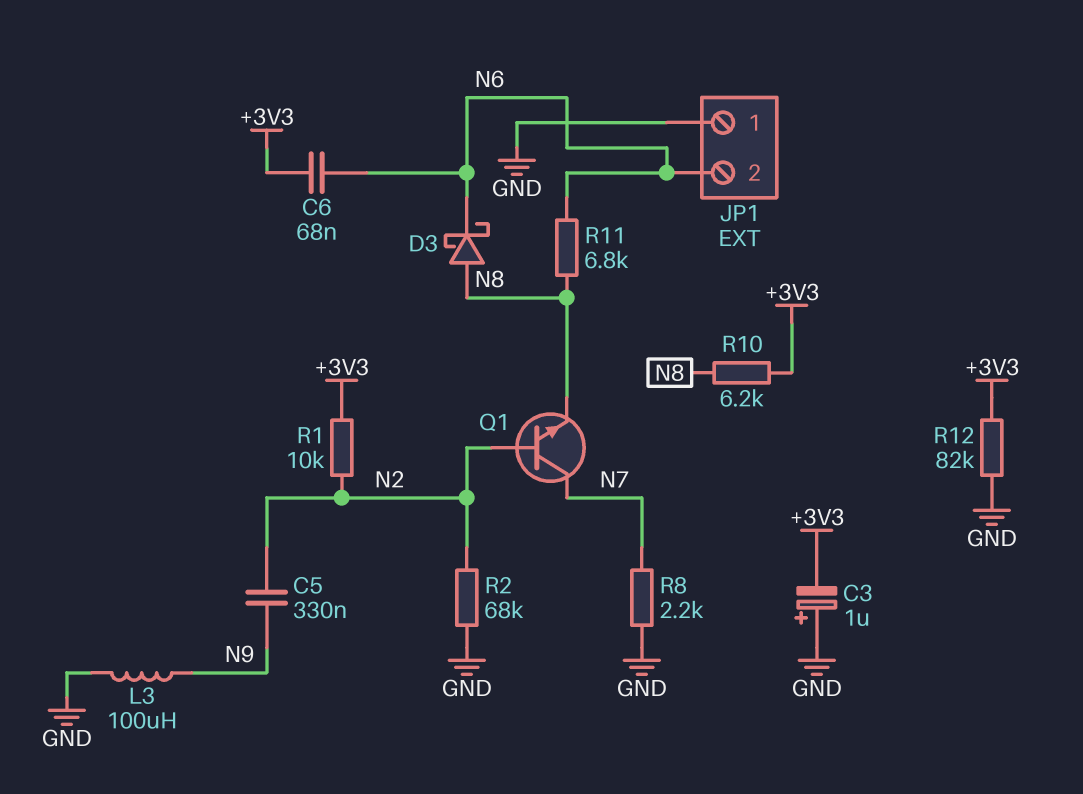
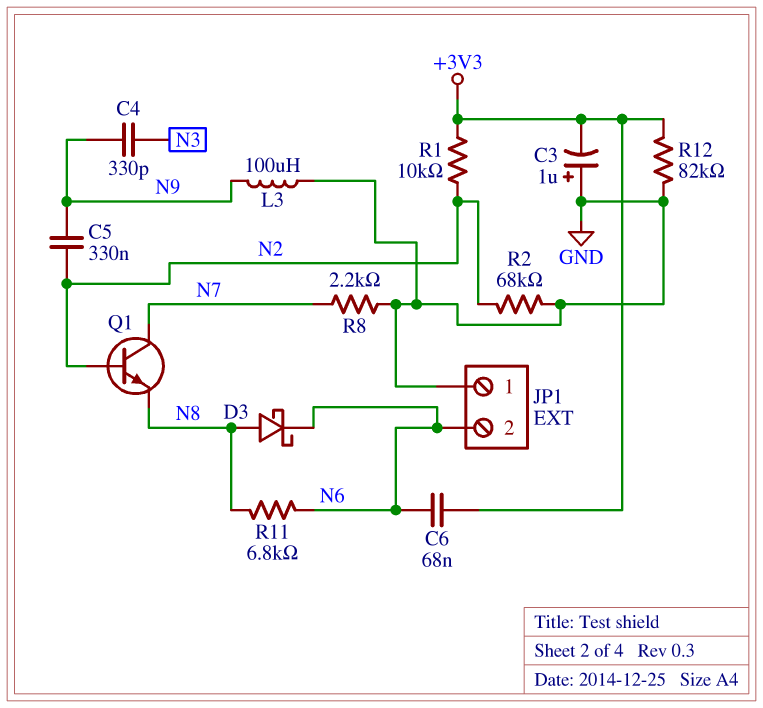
C4: none -> 330pF (N3, N9)
R10: 6.2k (+3V3, N8) -> none

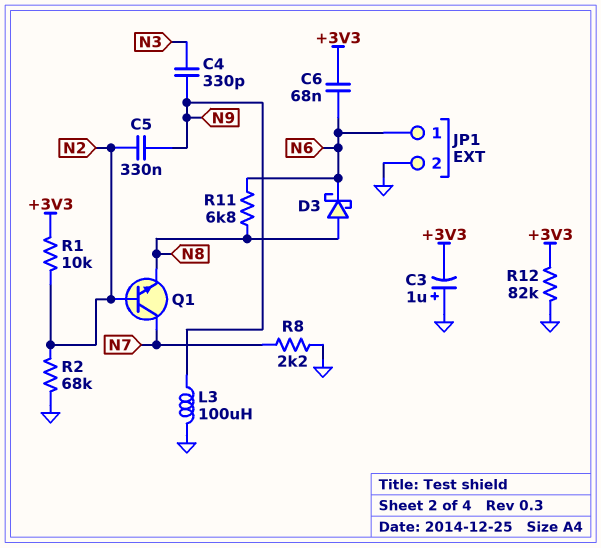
JP1 pin 1: GND -> N6
JP1 pin 2: N6 -> GND

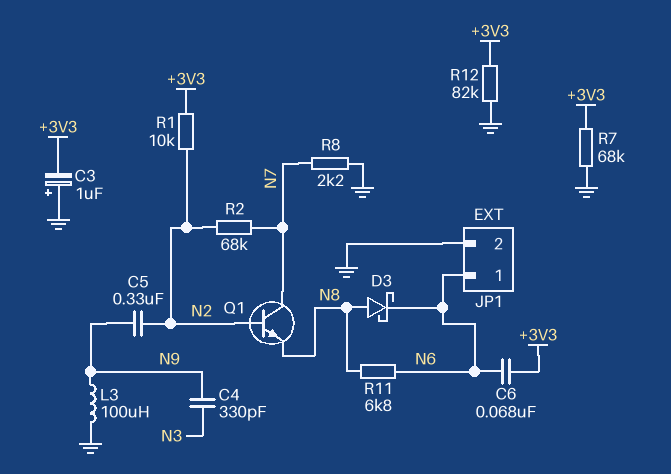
R2: 68k (GND, N2) -> 68k (N2, N7)
R7: none -> 68k (+3V3, GND)

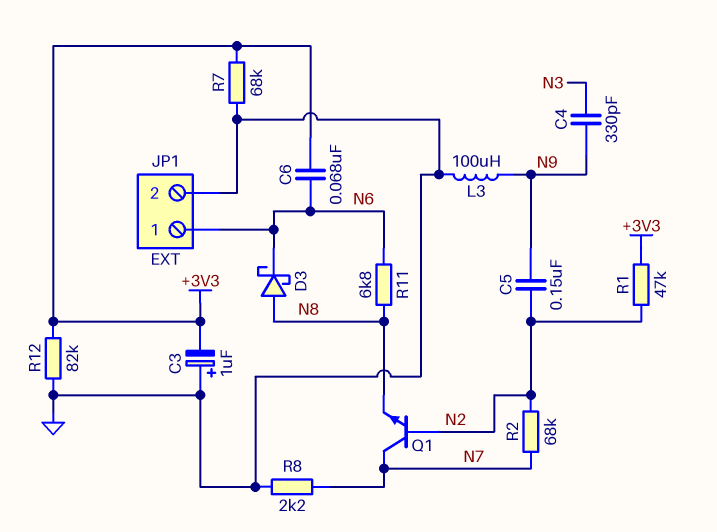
C5: 330nF (N2, N9) -> 150nF (N2, N9)
R1: 10k (+3V3, N2) -> 47k (+3V3, N2)

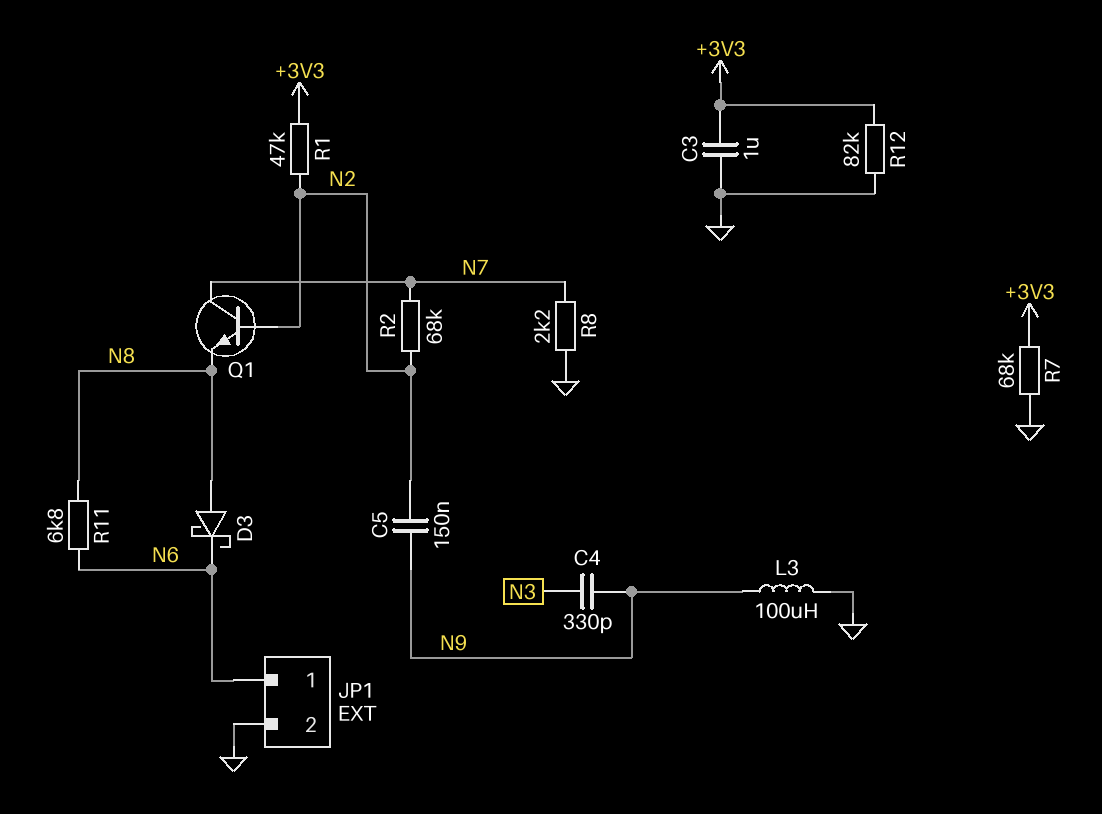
C3: 1uF (plus GND, minus +3V3) -> 1uF (+3V3, GND)
C6: 68nF (+3V3, N6) -> none

